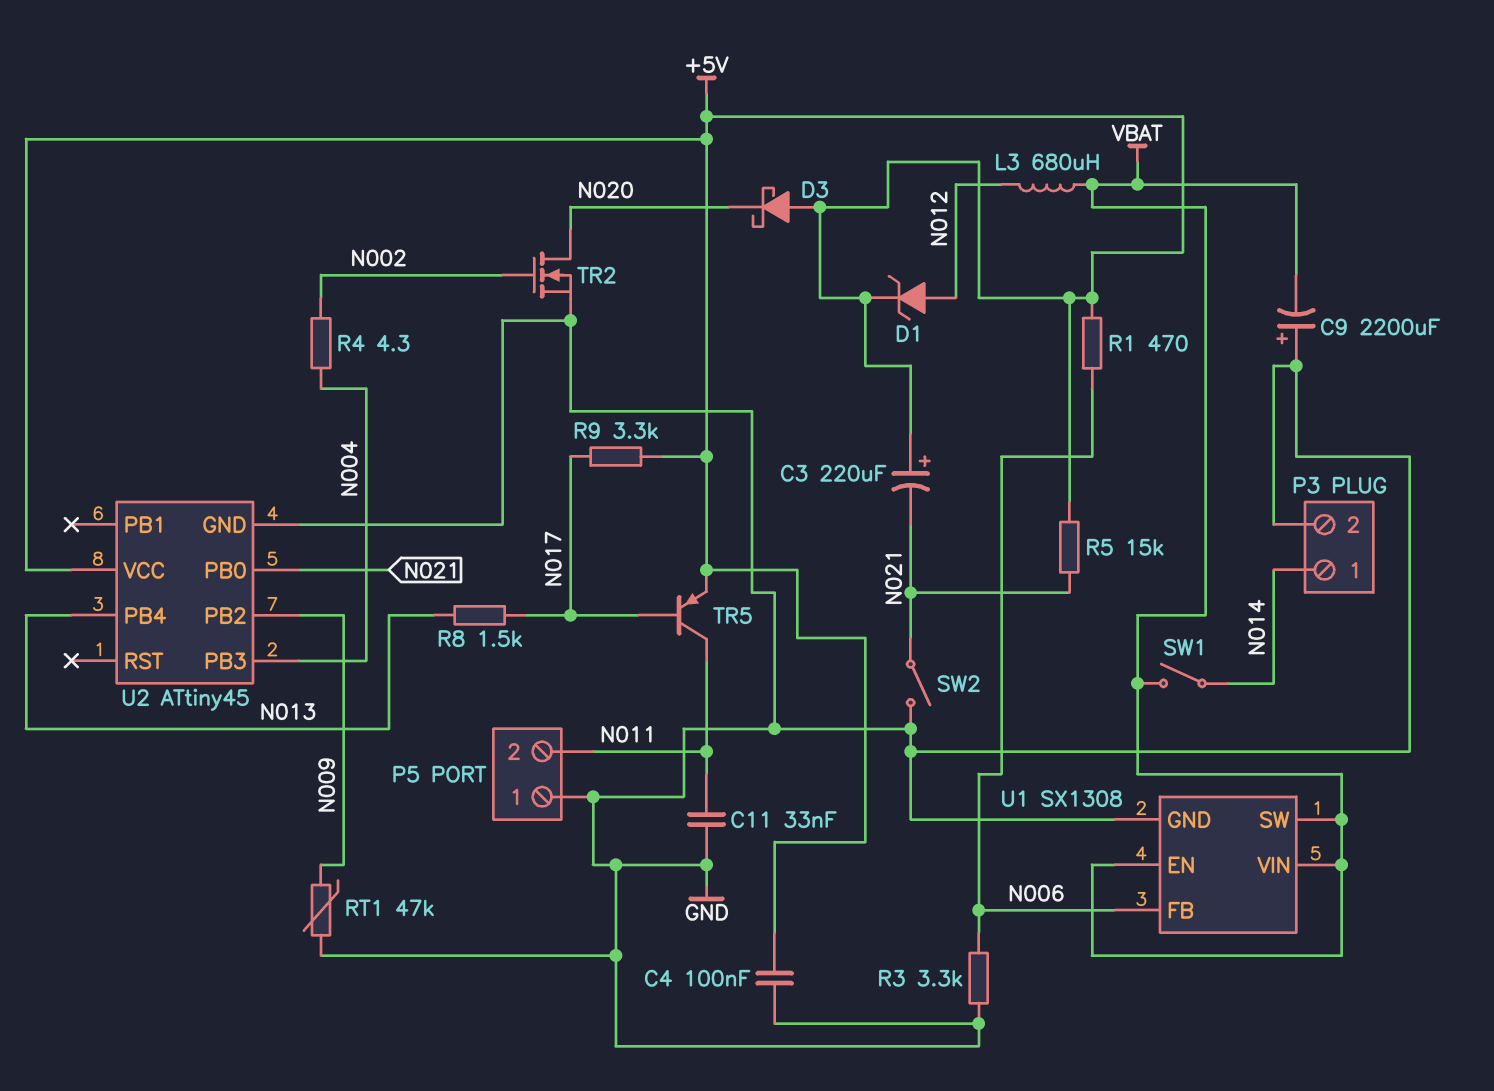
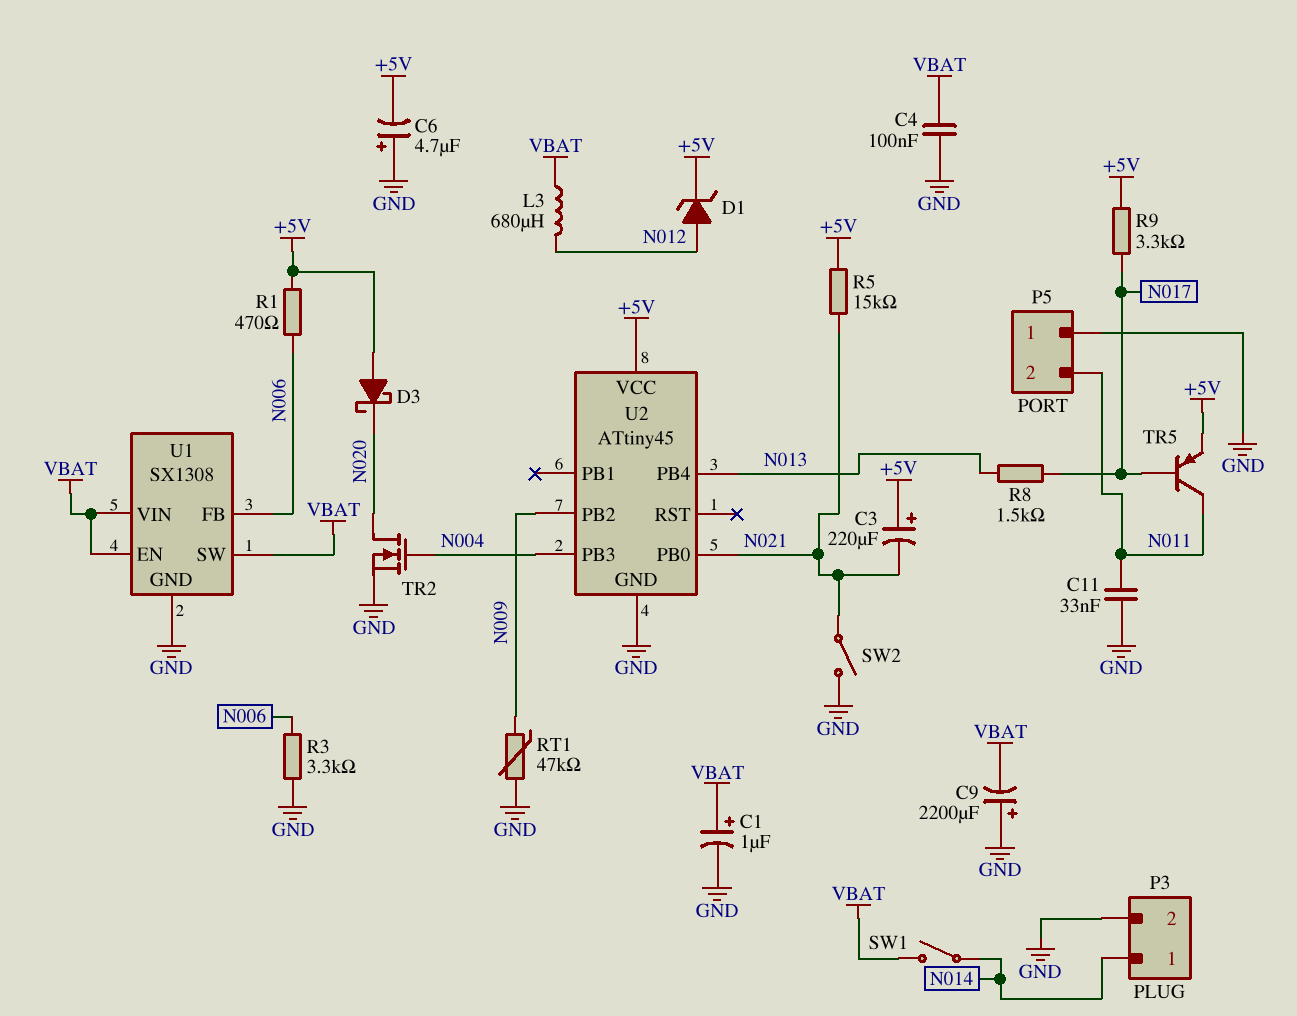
C1: none -> 1uF (plus VBAT, minus GND)
C4: 100nF (+5V, GND) -> 100nF (GND, VBAT)
C6: none -> 4.7uF (plus GND, minus +5V)
R4: 4.3 (N002, N004) -> none
TR2: NMOS (G N002, D N020, S GND) -> NMOS (G N004, D N020, S GND)

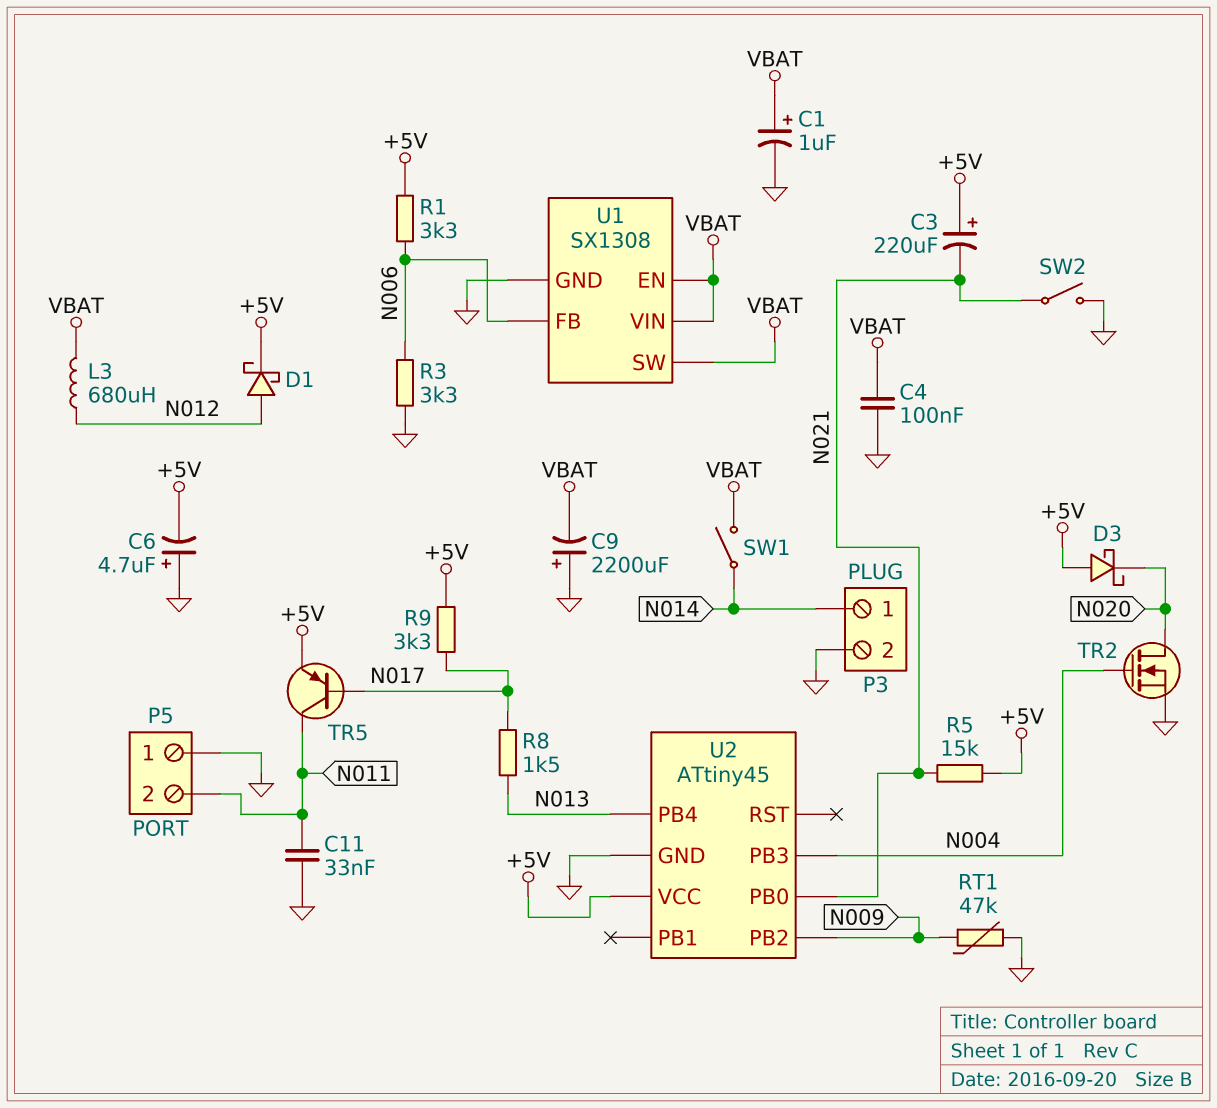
D1: zener (A N012, K +5V) -> schottky (A N012, K +5V)
R1: 470 (+5V, N006) -> 3.3k (+5V, N006)

